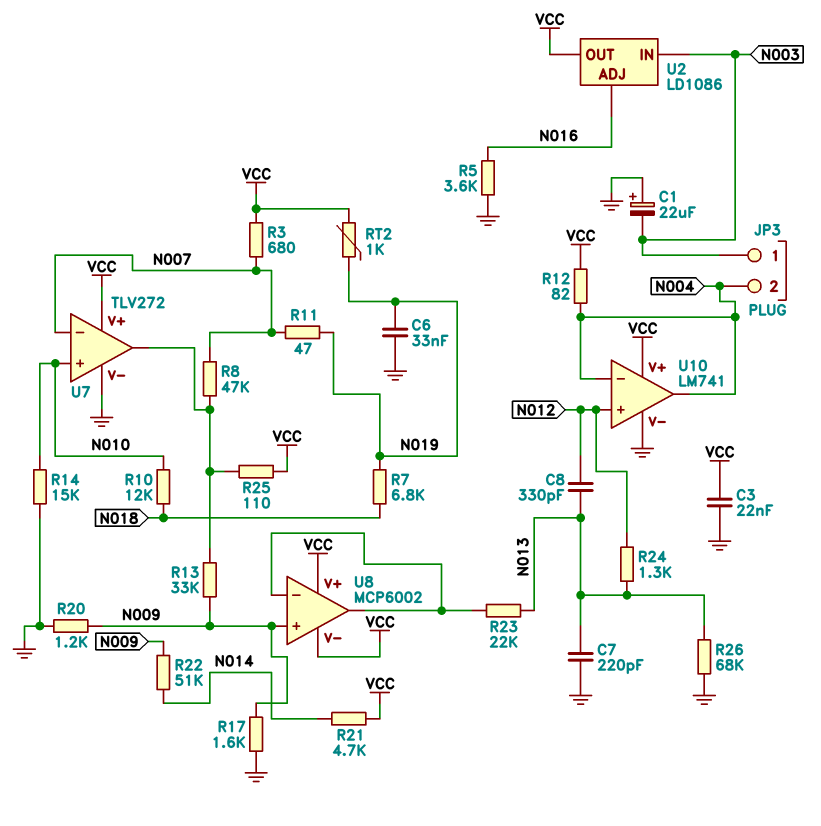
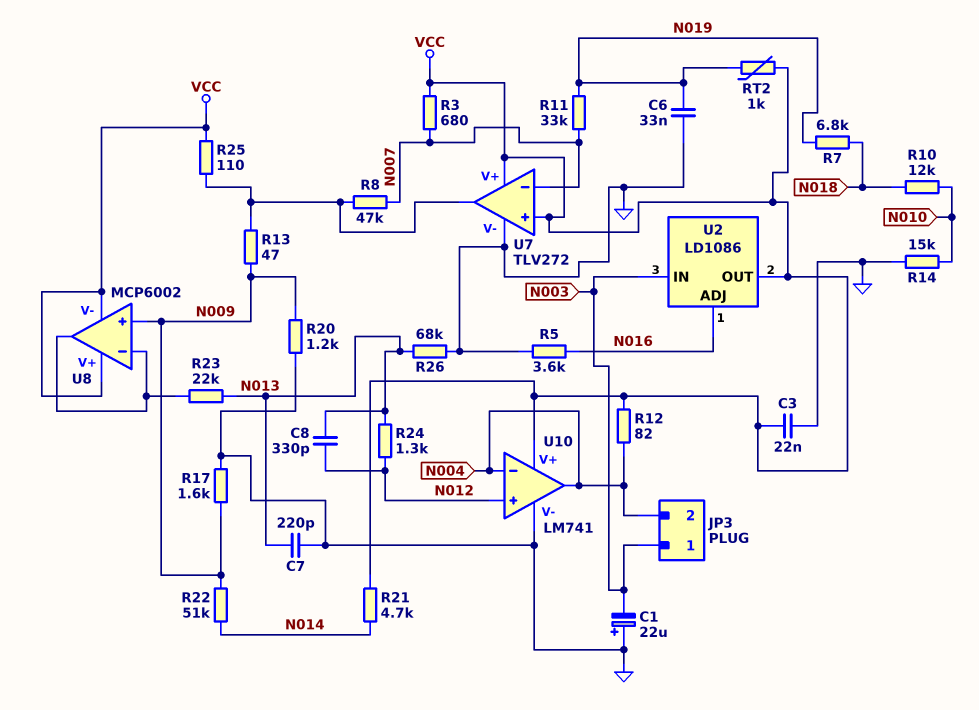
R11: 47 (N007, N019) -> 33k (N007, N019)
R13: 33k (N009, U7/out) -> 47 (N009, U7/out)
U7 pin in+: N010 -> VCC

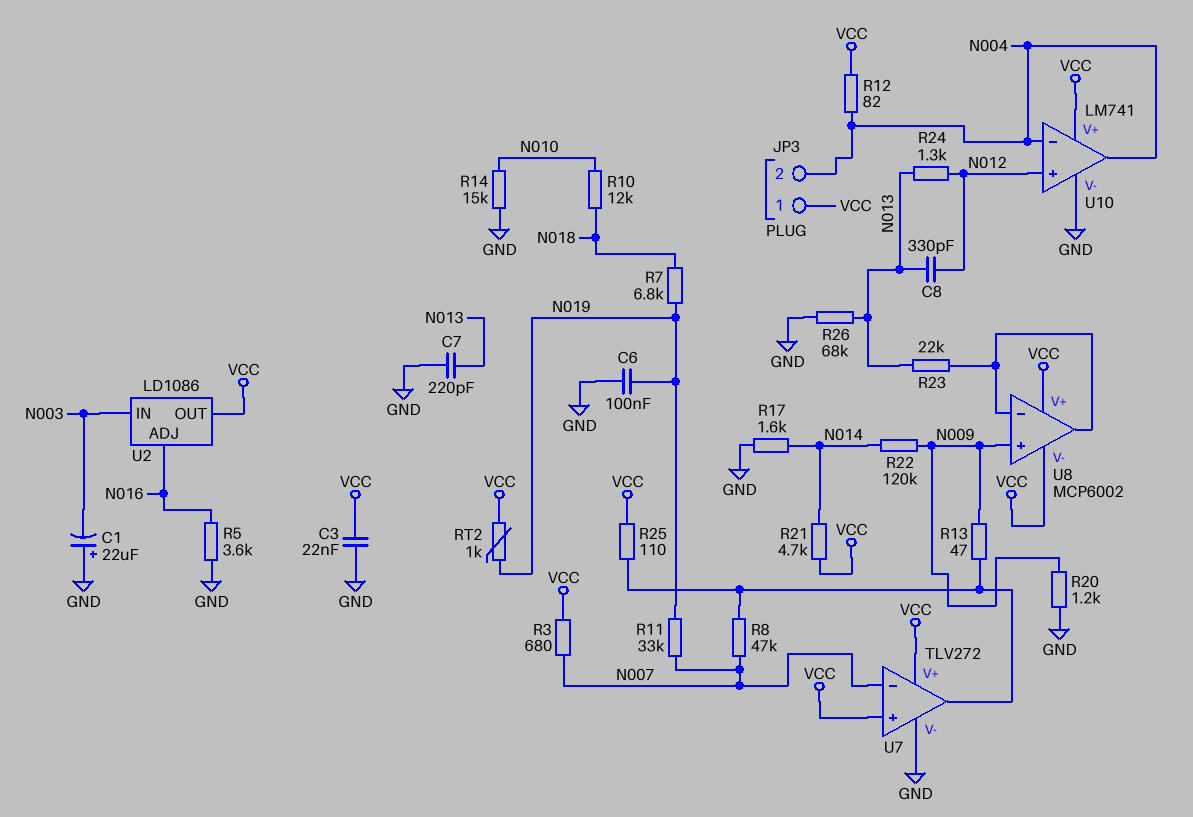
C6: 33nF (GND, N019) -> 100nF (GND, N019)
JP3 pin 1: N003 -> VCC
R17: 1.6k (GND, N009) -> 1.6k (GND, N014)
R22: 51k (N009, N014) -> 120k (N009, N014)

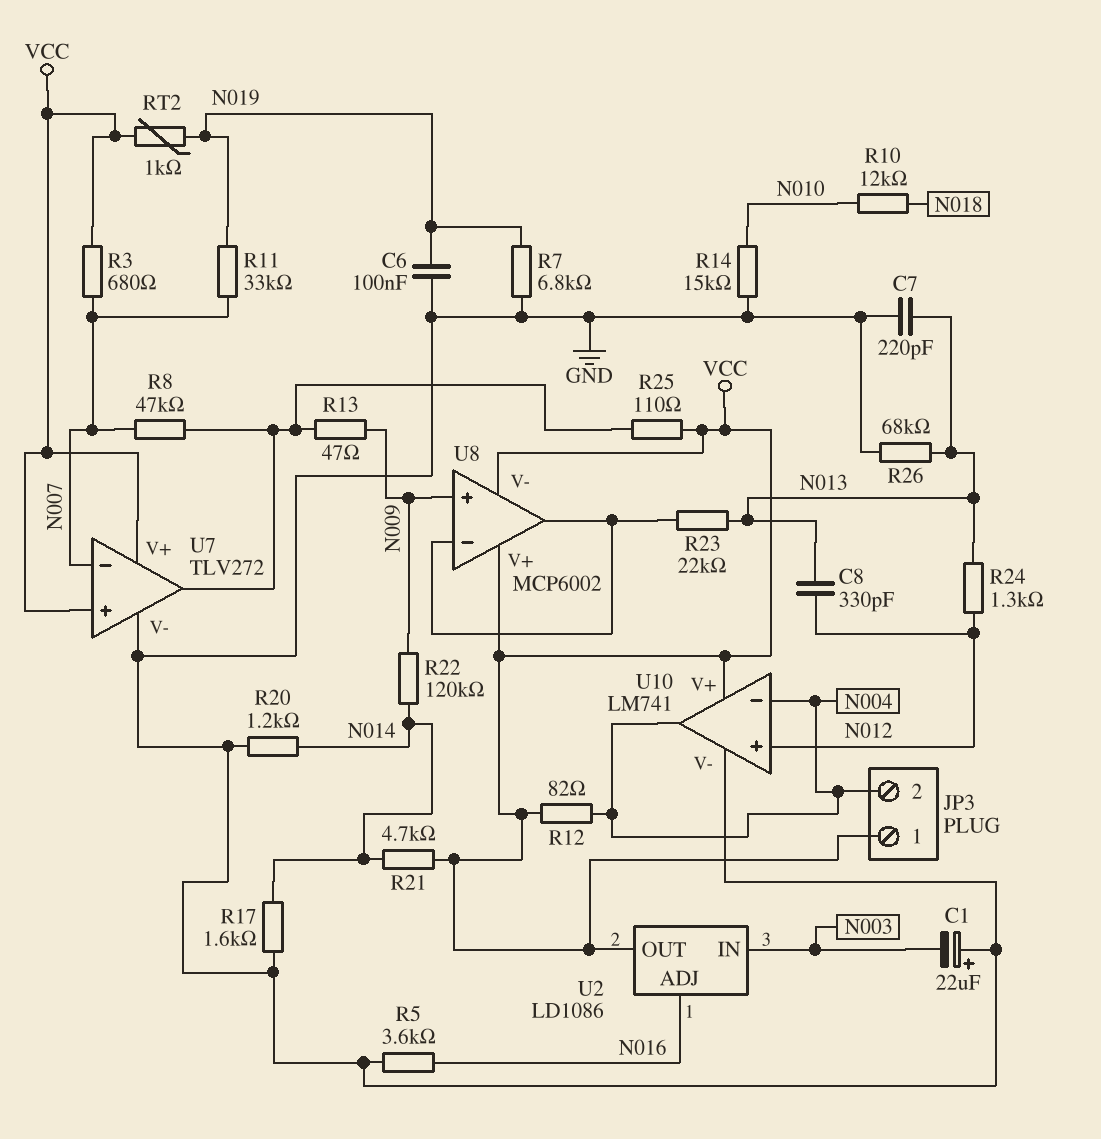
C3: 22nF (GND, VCC) -> none
R7: 6.8k (N018, N019) -> 6.8k (GND, N019)
R20: 1.2k (GND, N009) -> 1.2k (GND, N014)

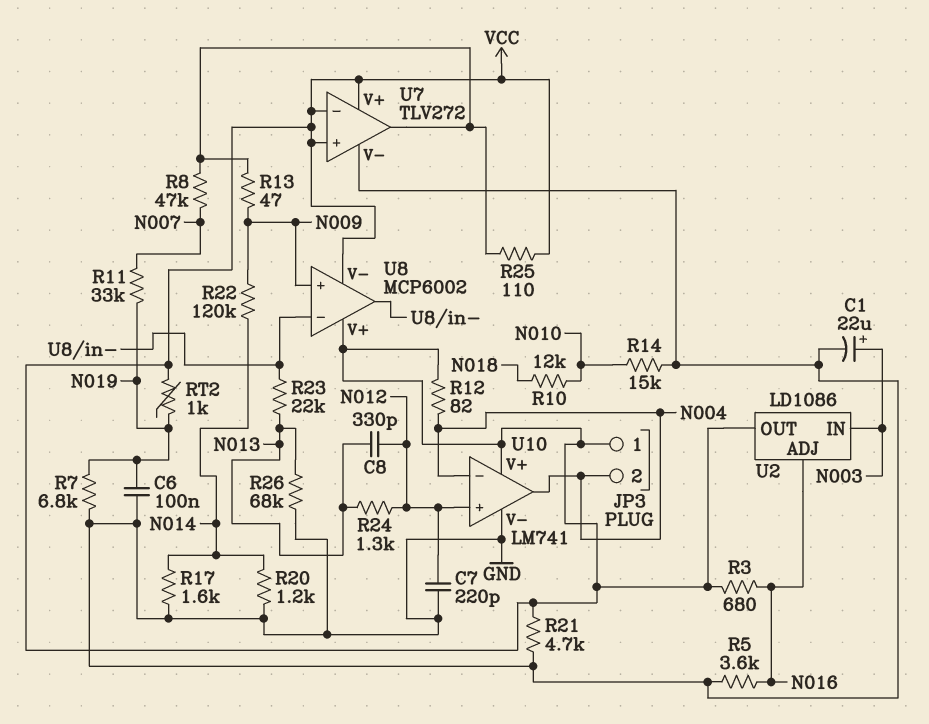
C1: 22uF (plus GND, minus N003) -> 22uF (plus N003, minus GND)
C7: 220pF (GND, N013) -> 220pF (GND, N012)
R3: 680 (N007, VCC) -> 680 (N016, VCC)
R21: 4.7k (N014, VCC) -> 4.7k (GND, VCC)
U7 pin in-: N007 -> VCC

